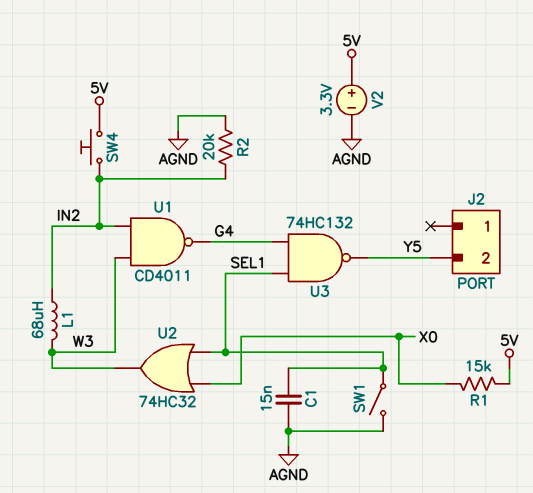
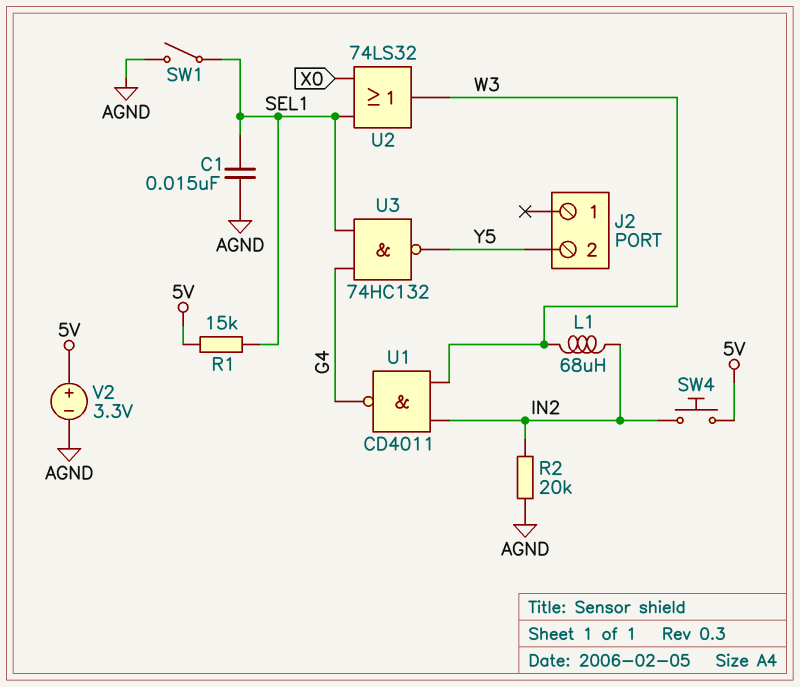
R1: 15k (5V, X0) -> 15k (5V, SEL1)
U2: OR 74HC32 (in SEL1, in X0, out W3) -> OR 74LS32 (in SEL1, in X0, out W3)

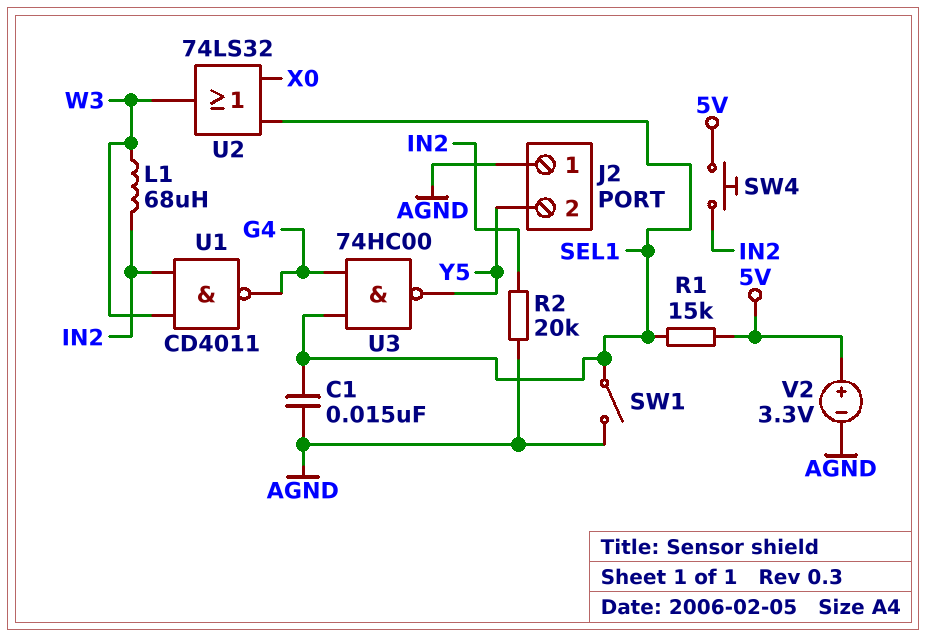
J2 pin 1: none -> AGND
U3: NAND 74HC132 (in G4, in SEL1, out Y5) -> NAND 74HC00 (in G4, in SEL1, out Y5)

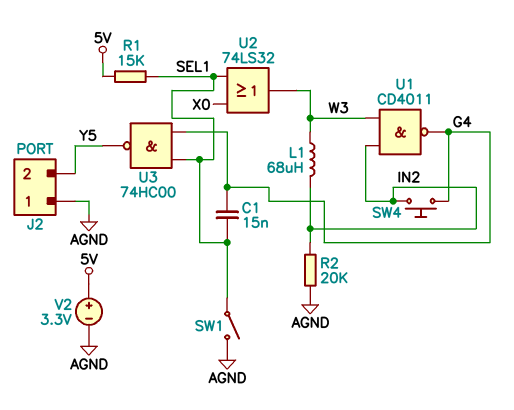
C1: 15nF (AGND, SEL1) -> 15nF (G4, SEL1)
SW4: button (5V, IN2) -> button (G4, IN2)

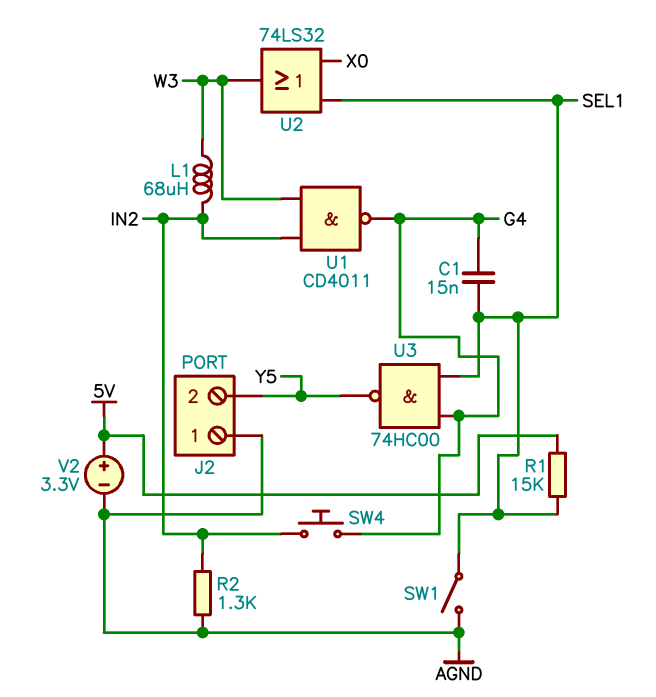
R2: 20k (AGND, IN2) -> 1.3k (AGND, IN2)

